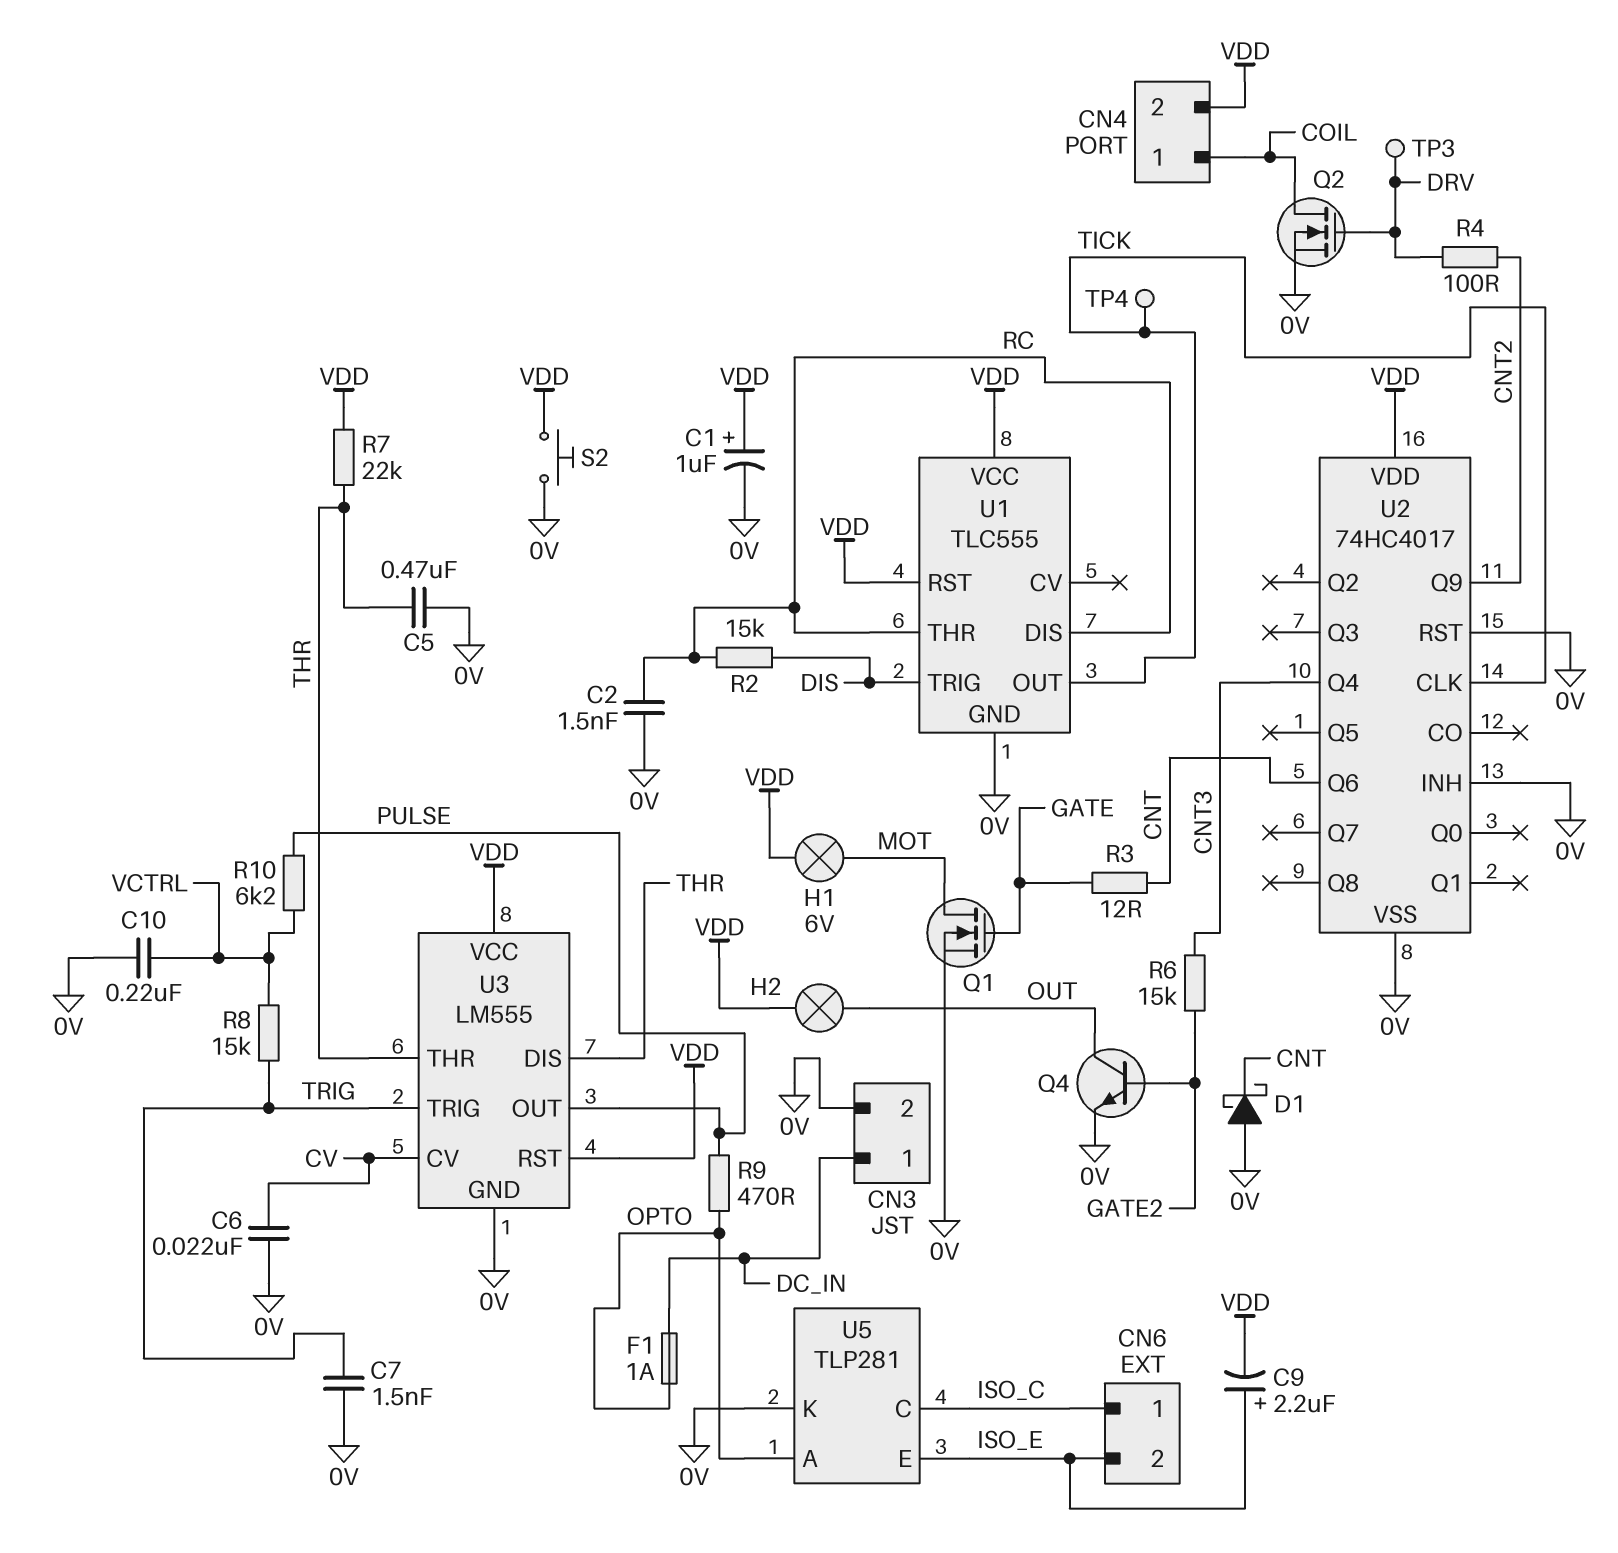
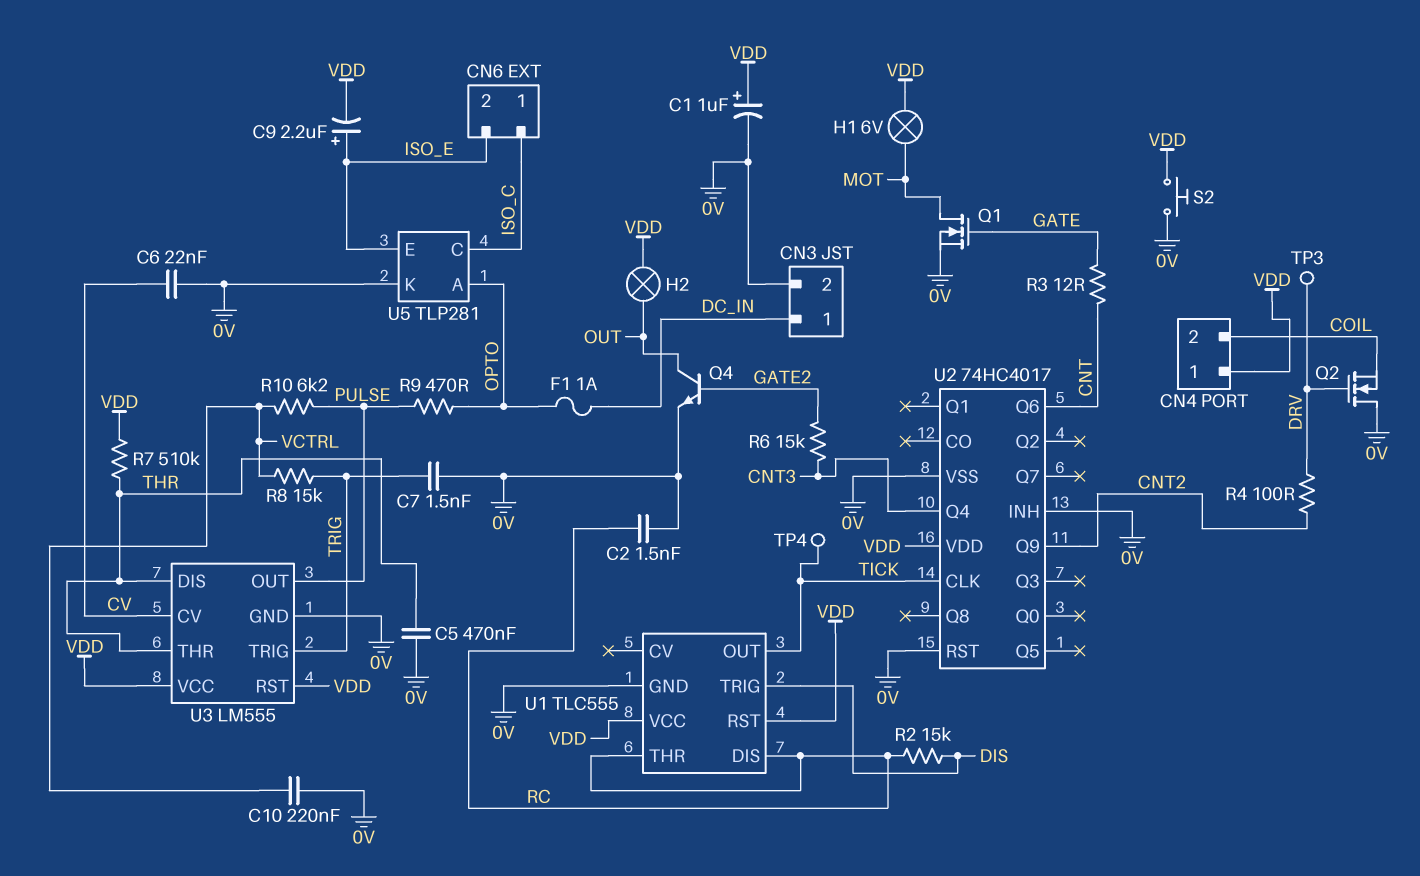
CN4 pin 1: COIL -> VDD
CN4 pin 2: VDD -> COIL
D1: schottky (A 0V, K CNT) -> none
Q2: NMOS (G DRV, D COIL, S 0V) -> NMOS (G DRV, D 0V, S COIL)
R7: 22k (THR, VDD) -> 510k (THR, VDD)

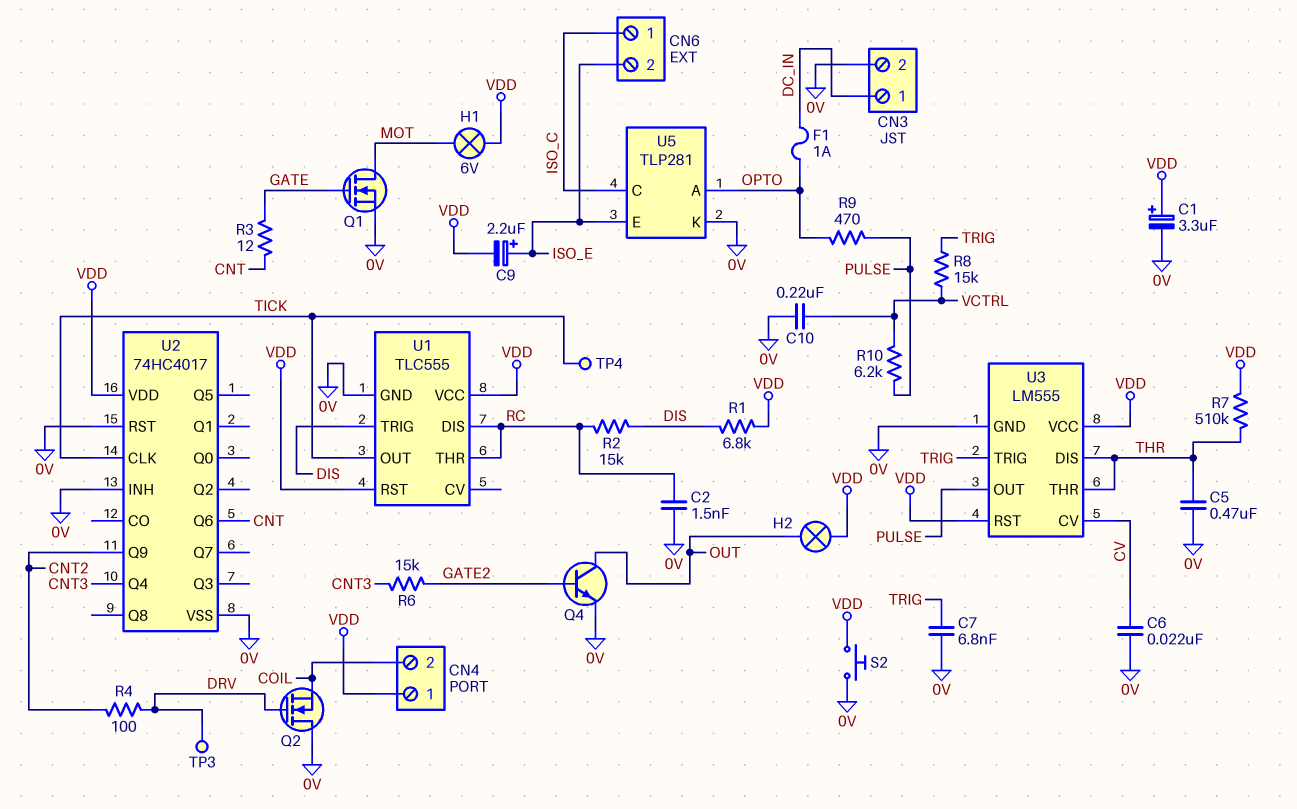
C1: 1uF (plus VDD, minus 0V) -> 3.3uF (plus VDD, minus 0V)
C7: 1.5nF (0V, TRIG) -> 6.8nF (0V, TRIG)
R1: none -> 6.8k (DIS, VDD)

